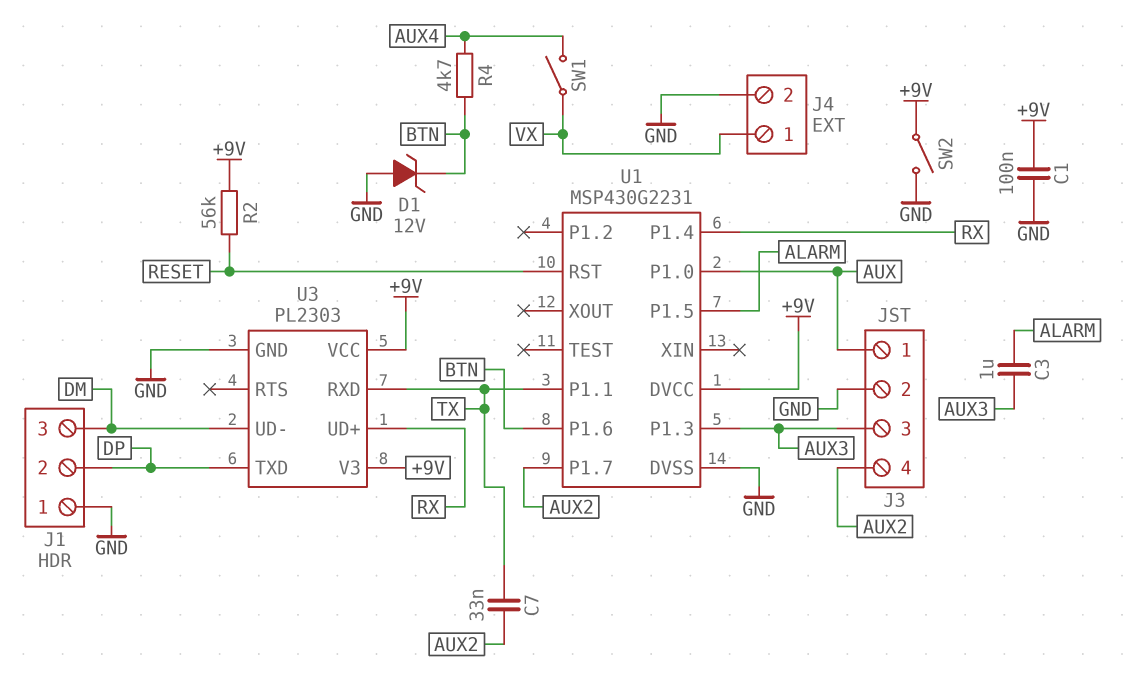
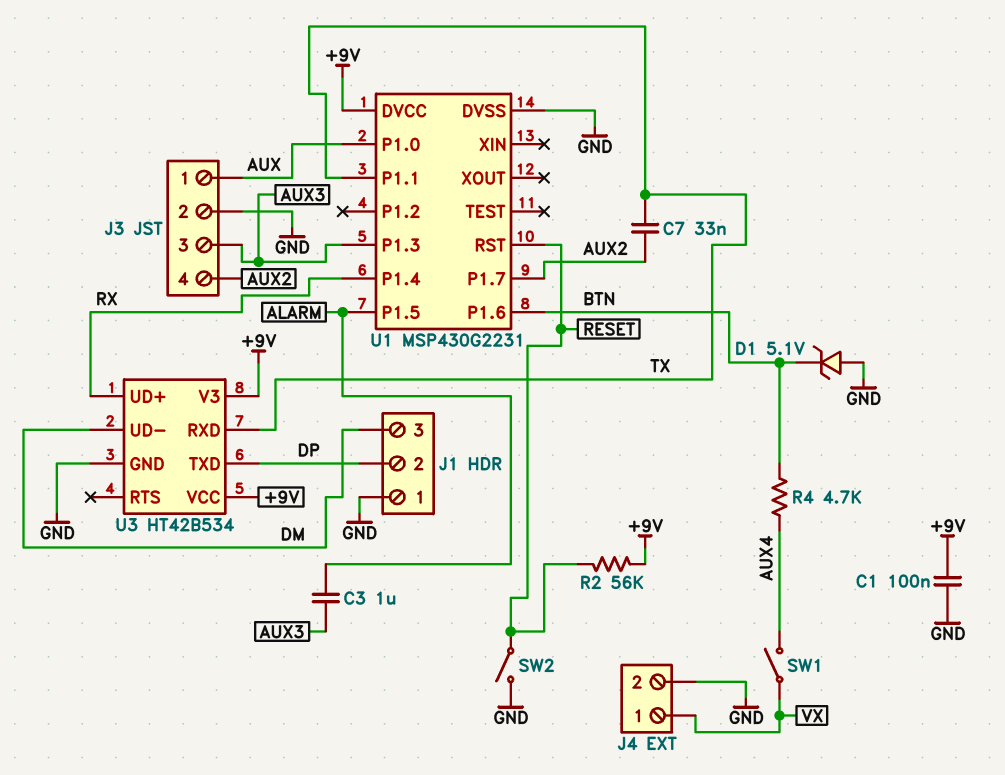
D1: zener 12V (A GND, K BTN) -> zener 5.1V (A GND, K BTN)
SW2: switch (+9V, GND) -> switch (GND, RESET)
U3: PL2303 -> HT42B534

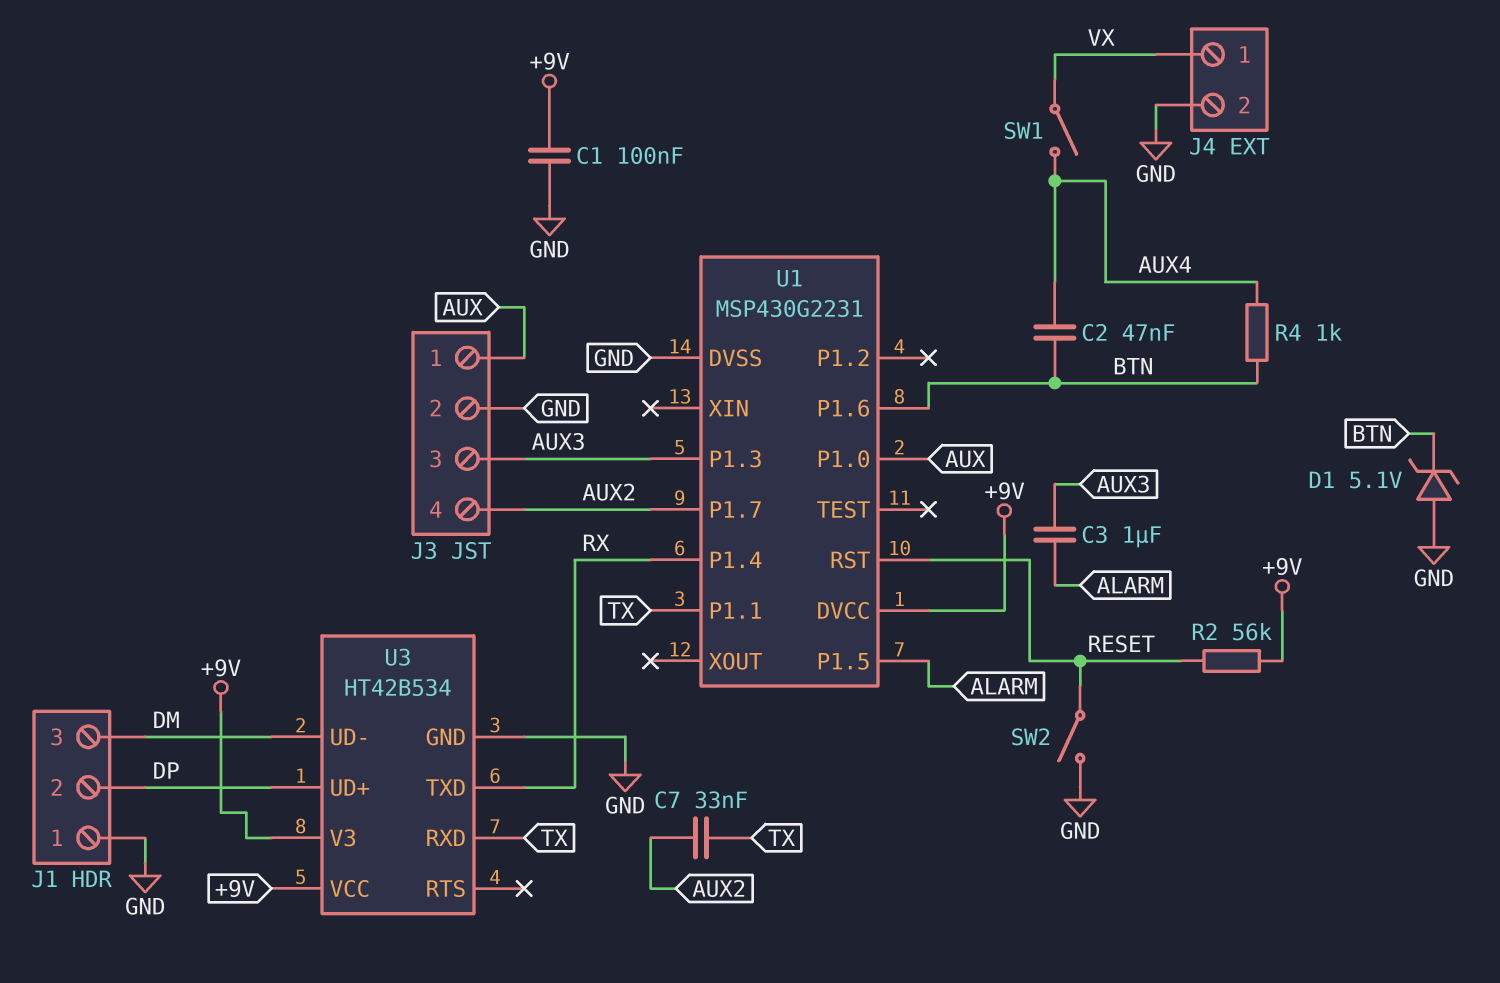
C2: none -> 47nF (AUX4, BTN)
R4: 4.7k (AUX4, BTN) -> 1k (AUX4, BTN)
U3 pin TXD: DP -> RX
U3 pin UD+: RX -> DP

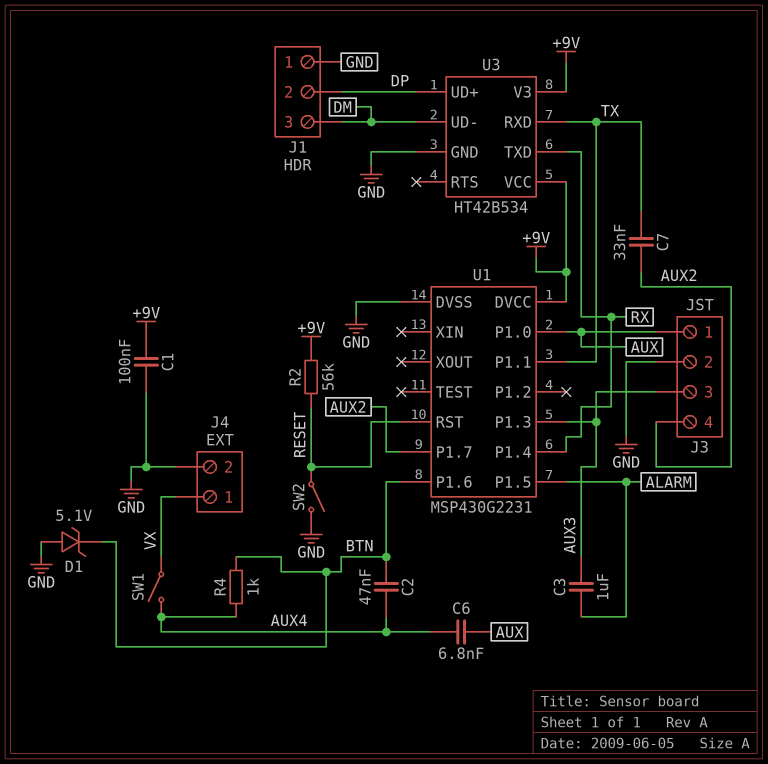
C6: none -> 6.8nF (AUX, AUX4)

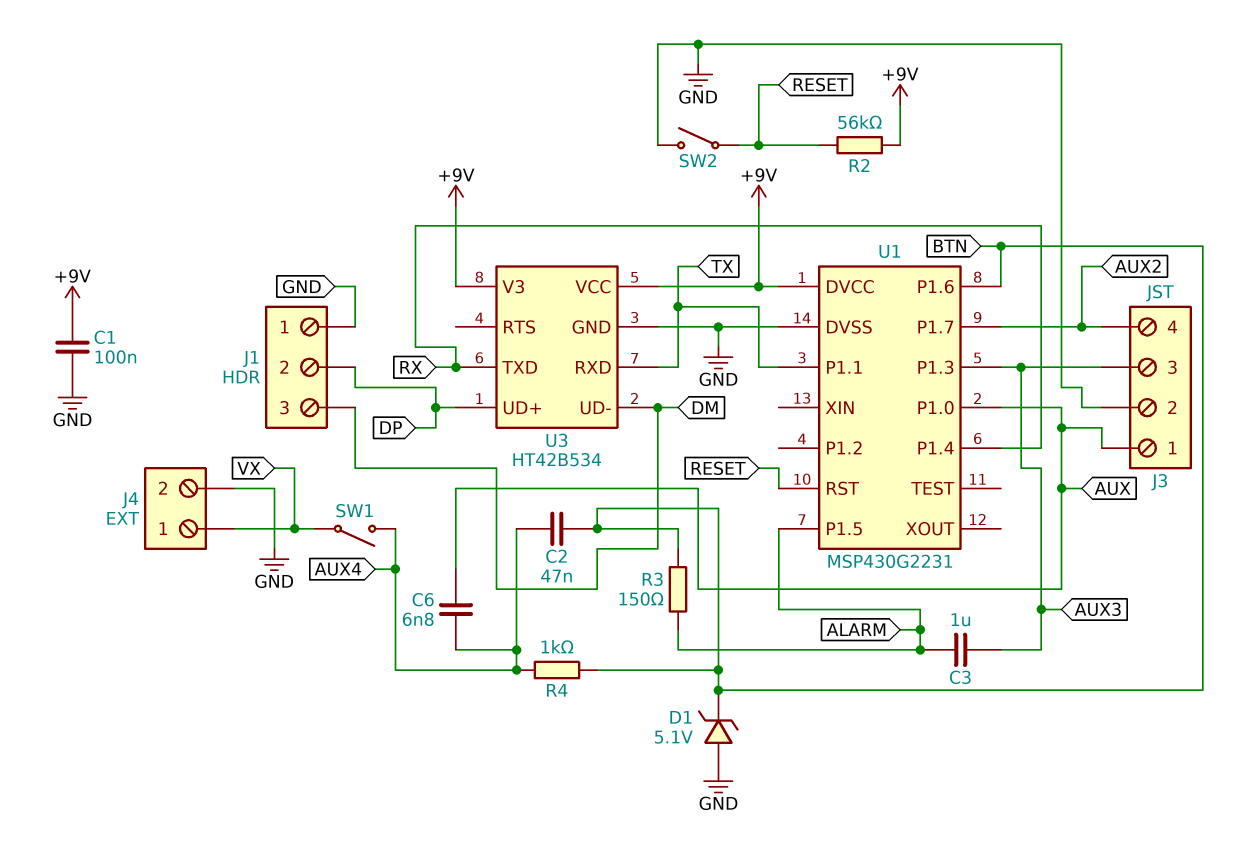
C7: 33nF (AUX2, TX) -> none
R3: none -> 150 (ALARM, BTN)

